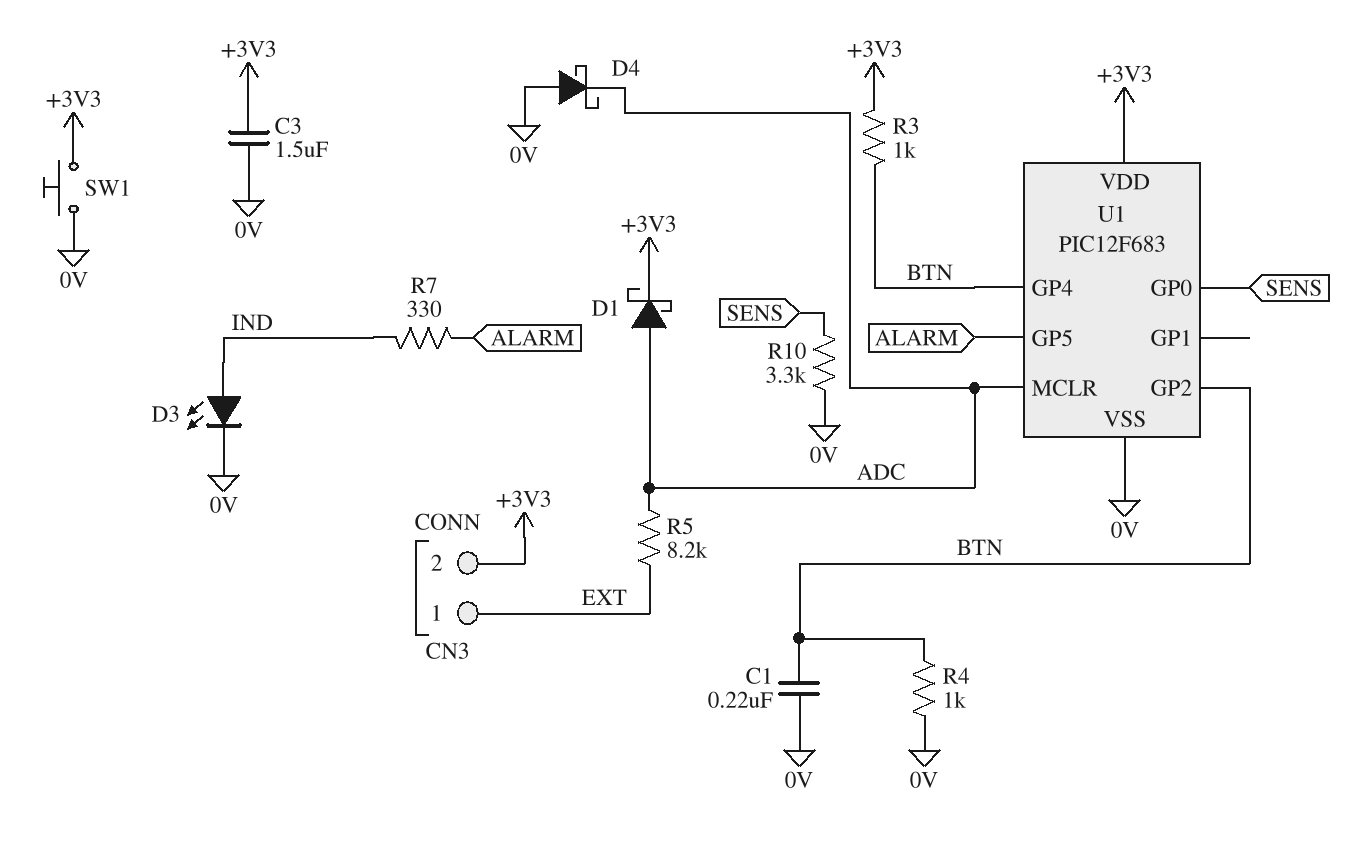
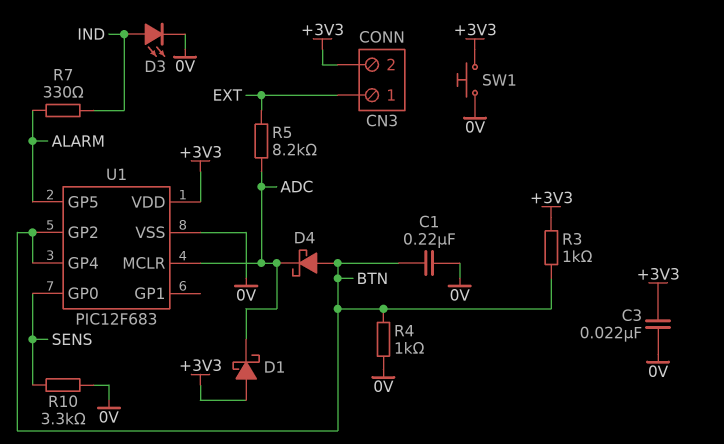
C3: 1.5uF (+3V3, 0V) -> 22nF (+3V3, 0V)
D1: schottky (A ADC, K +3V3) -> schottky (A +3V3, K ADC)
D4: schottky (A 0V, K ADC) -> schottky (A BTN, K ADC)

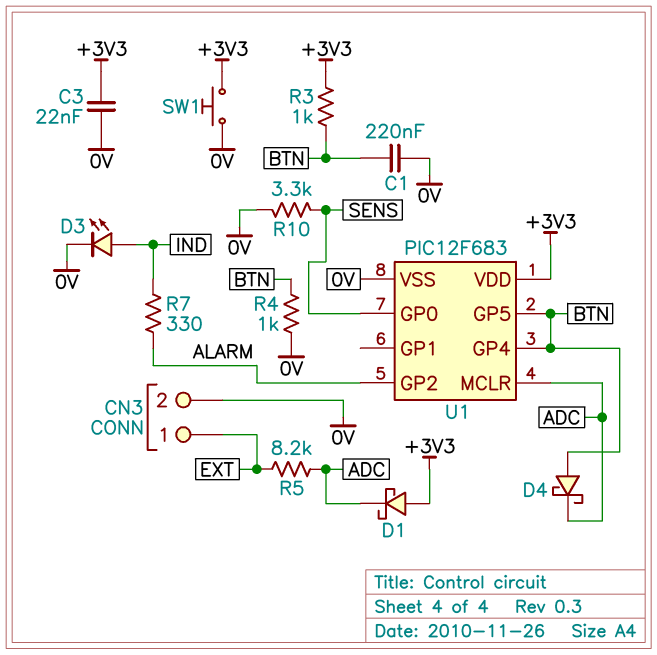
CN3 pin 2: +3V3 -> 0V
U1 pin GP2: BTN -> ALARM
U1 pin GP5: ALARM -> BTN

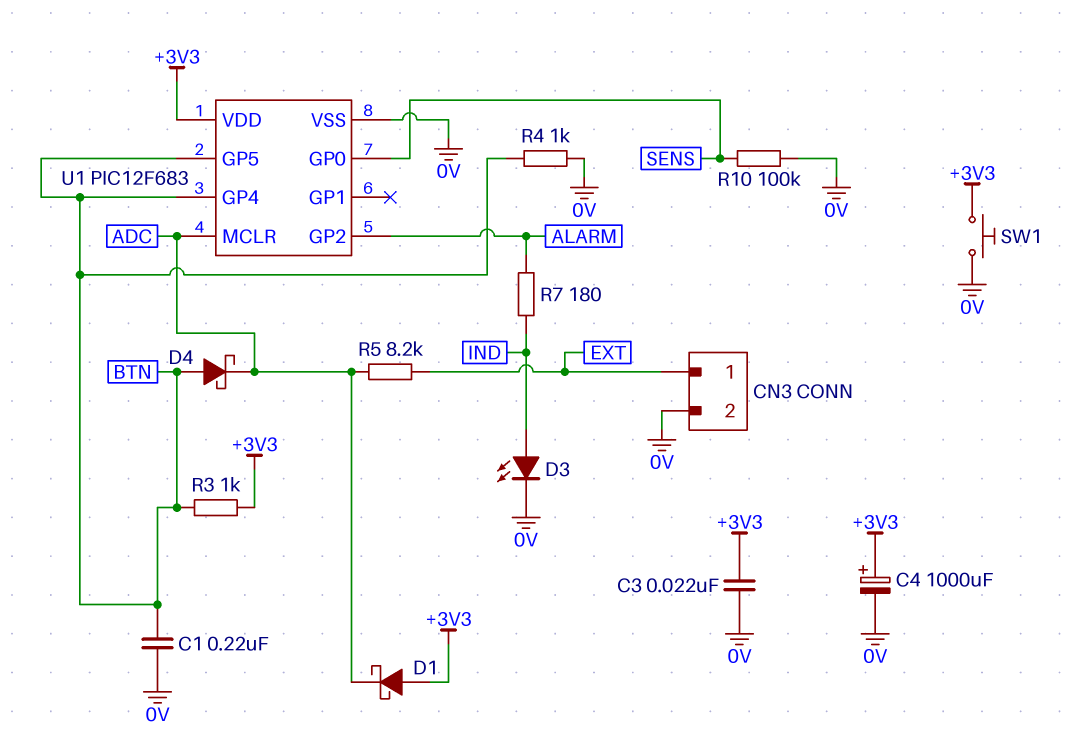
C4: none -> 1000uF (plus +3V3, minus 0V)
R7: 330 (ALARM, IND) -> 180 (ALARM, IND)
R10: 3.3k (0V, SENS) -> 100k (0V, SENS)

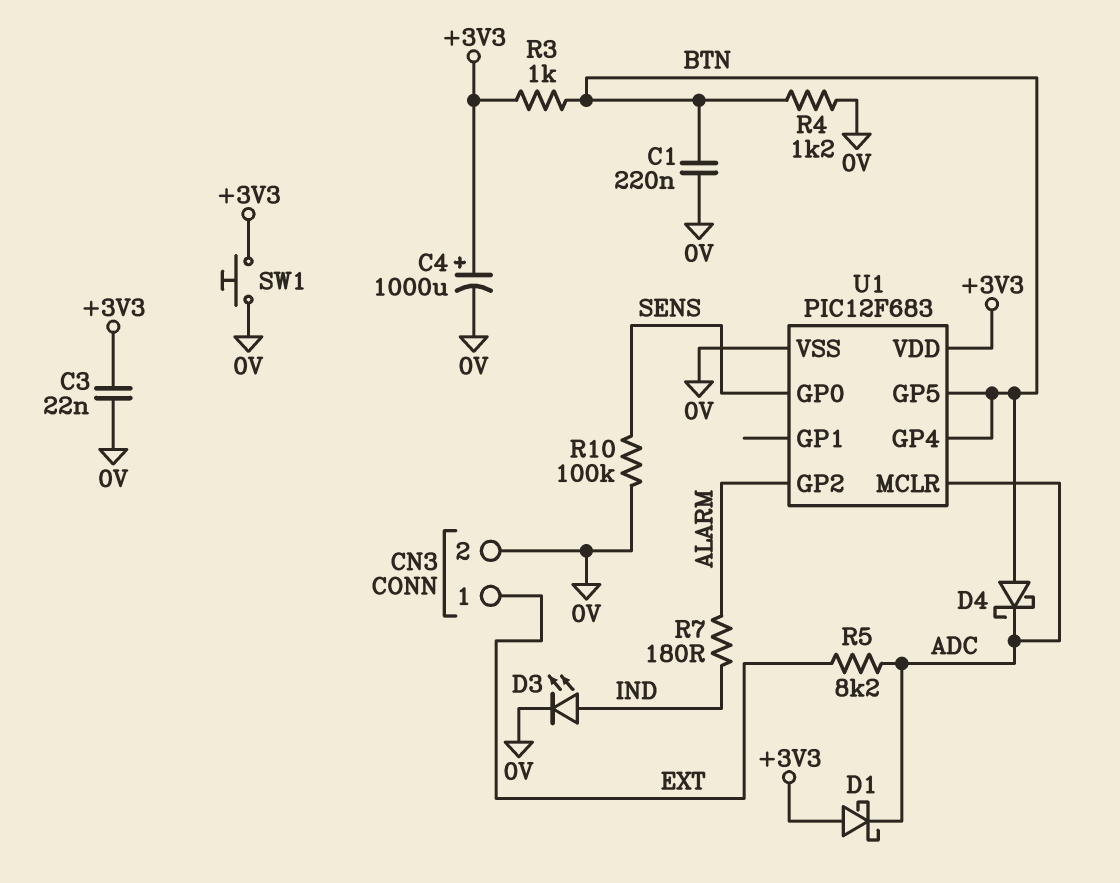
R4: 1k (0V, BTN) -> 1.2k (0V, BTN)

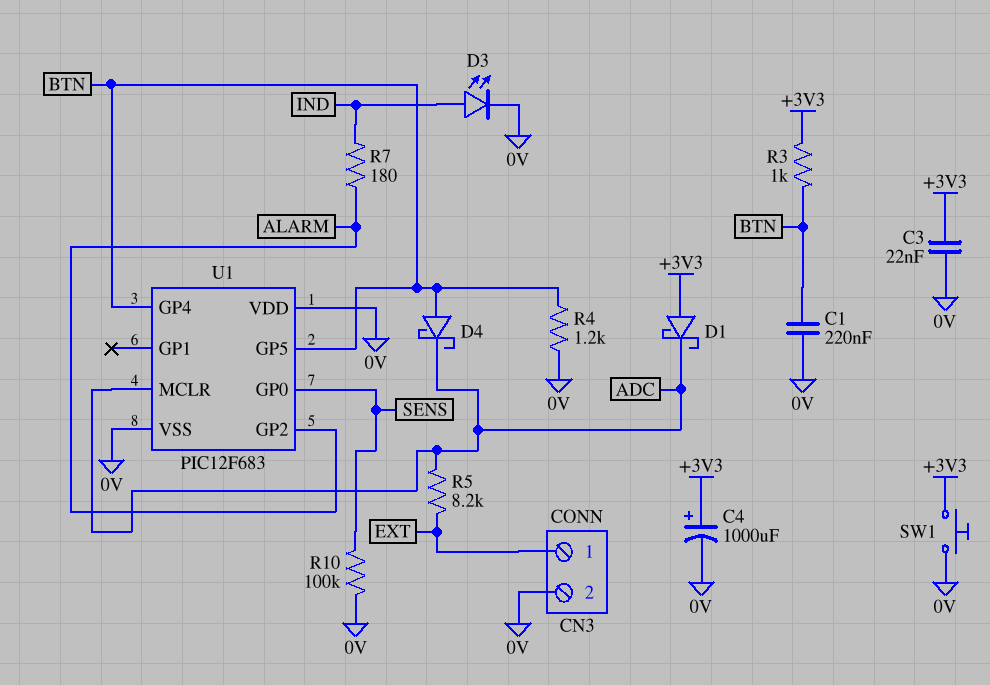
U1 pin VDD: +3V3 -> 0V

